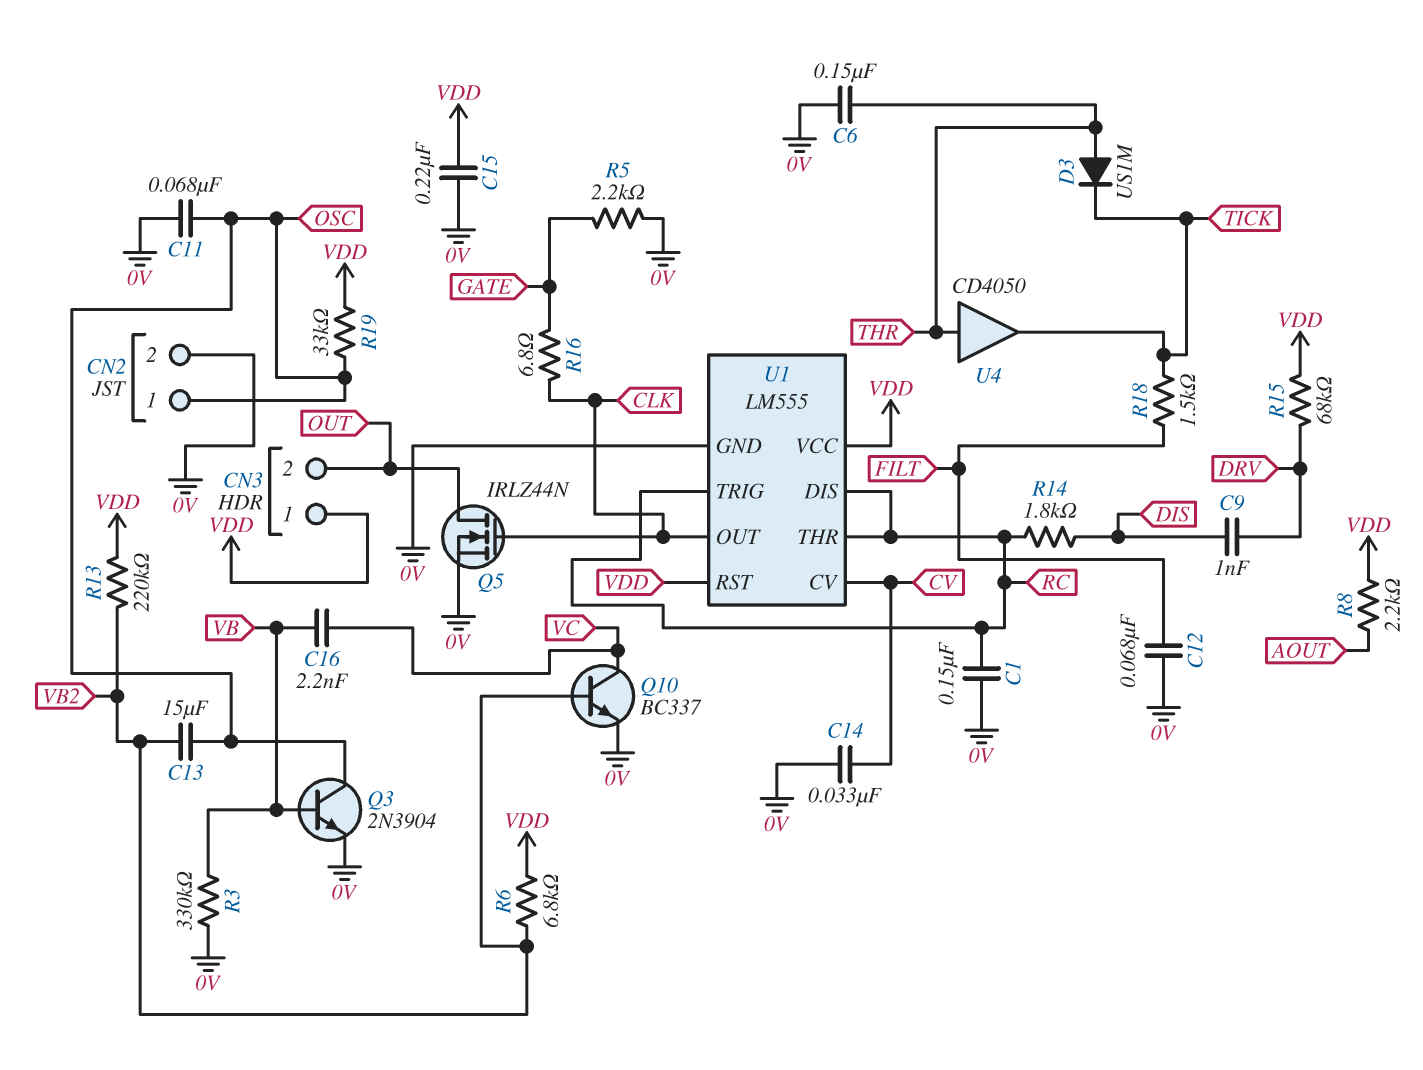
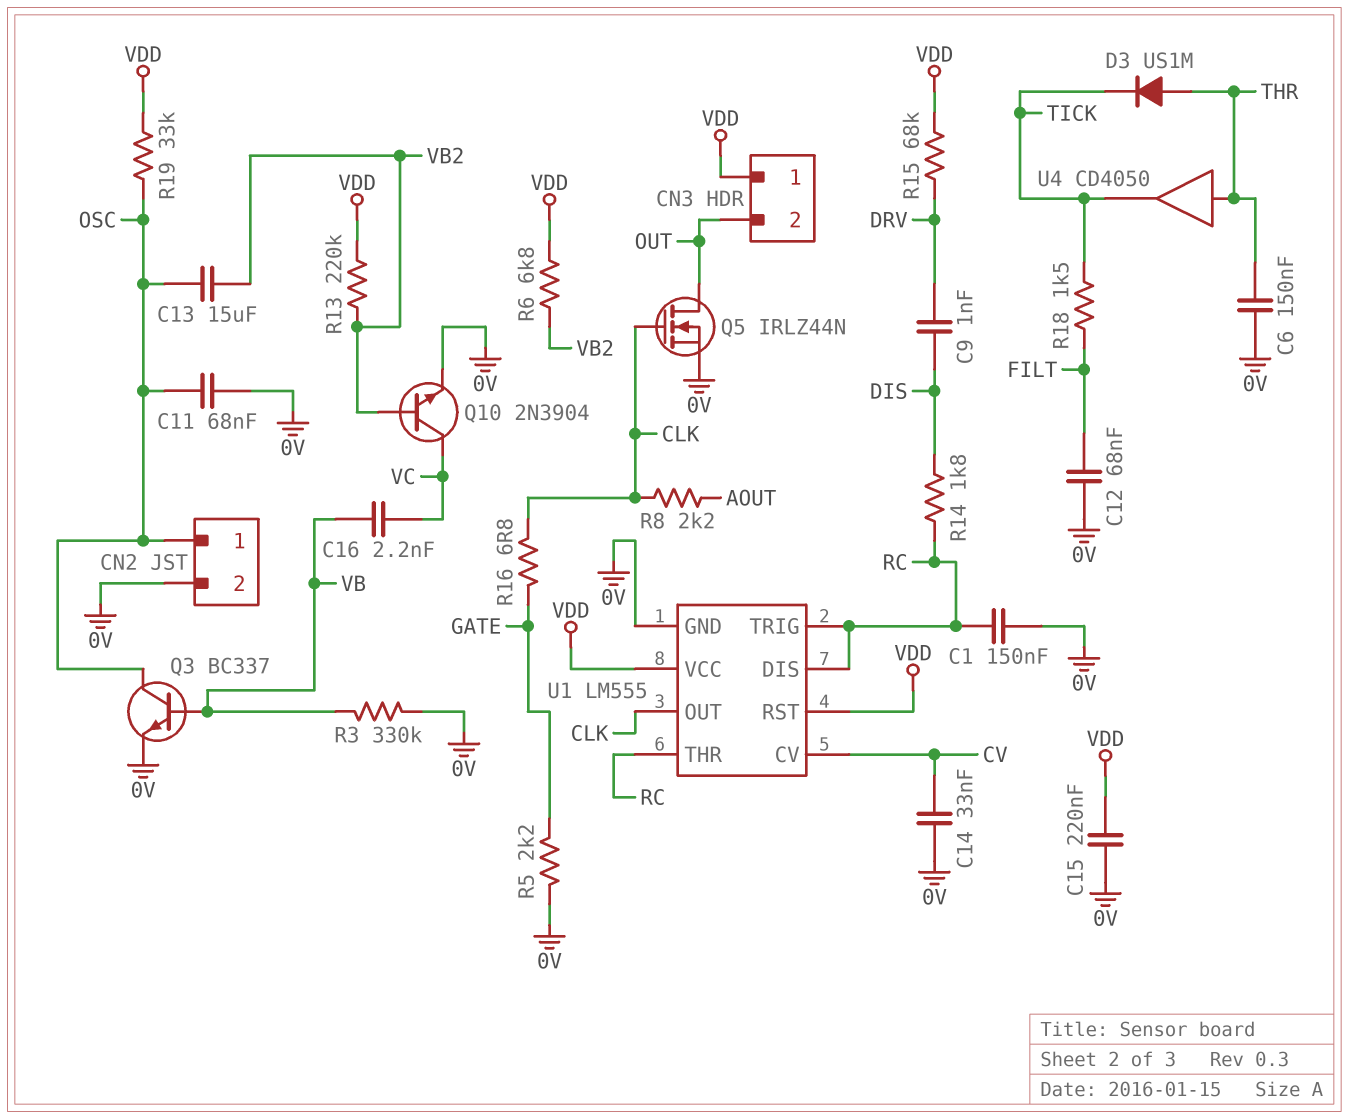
Q3: NPN 2N3904 (B VB, C OSC, E 0V) -> NPN BC337 (B VB, C OSC, E 0V)
Q10: NPN BC337 (B VB2, C VC, E 0V) -> NPN 2N3904 (B VB2, C VC, E 0V)
R8: 2.2k (AOUT, VDD) -> 2.2k (AOUT, CLK)

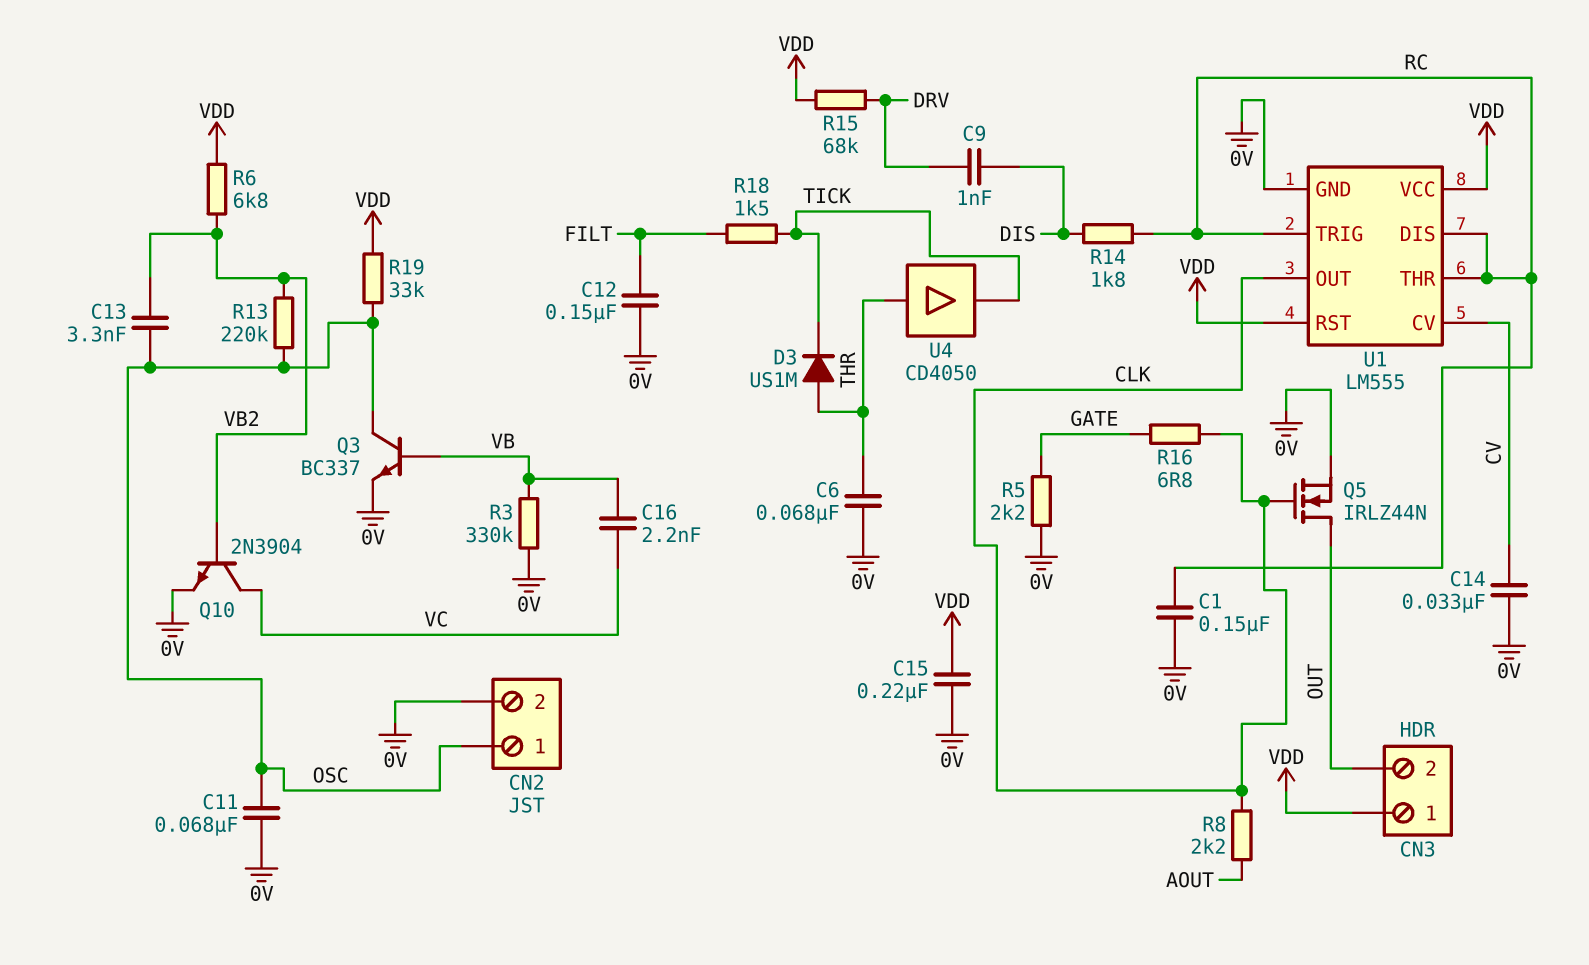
C6: 150nF (0V, THR) -> 68nF (0V, THR)
C12: 68nF (0V, FILT) -> 150nF (0V, FILT)
C13: 15uF (OSC, VB2) -> 3.3nF (OSC, VB2)
R13: 220k (VB2, VDD) -> 220k (OSC, VB2)

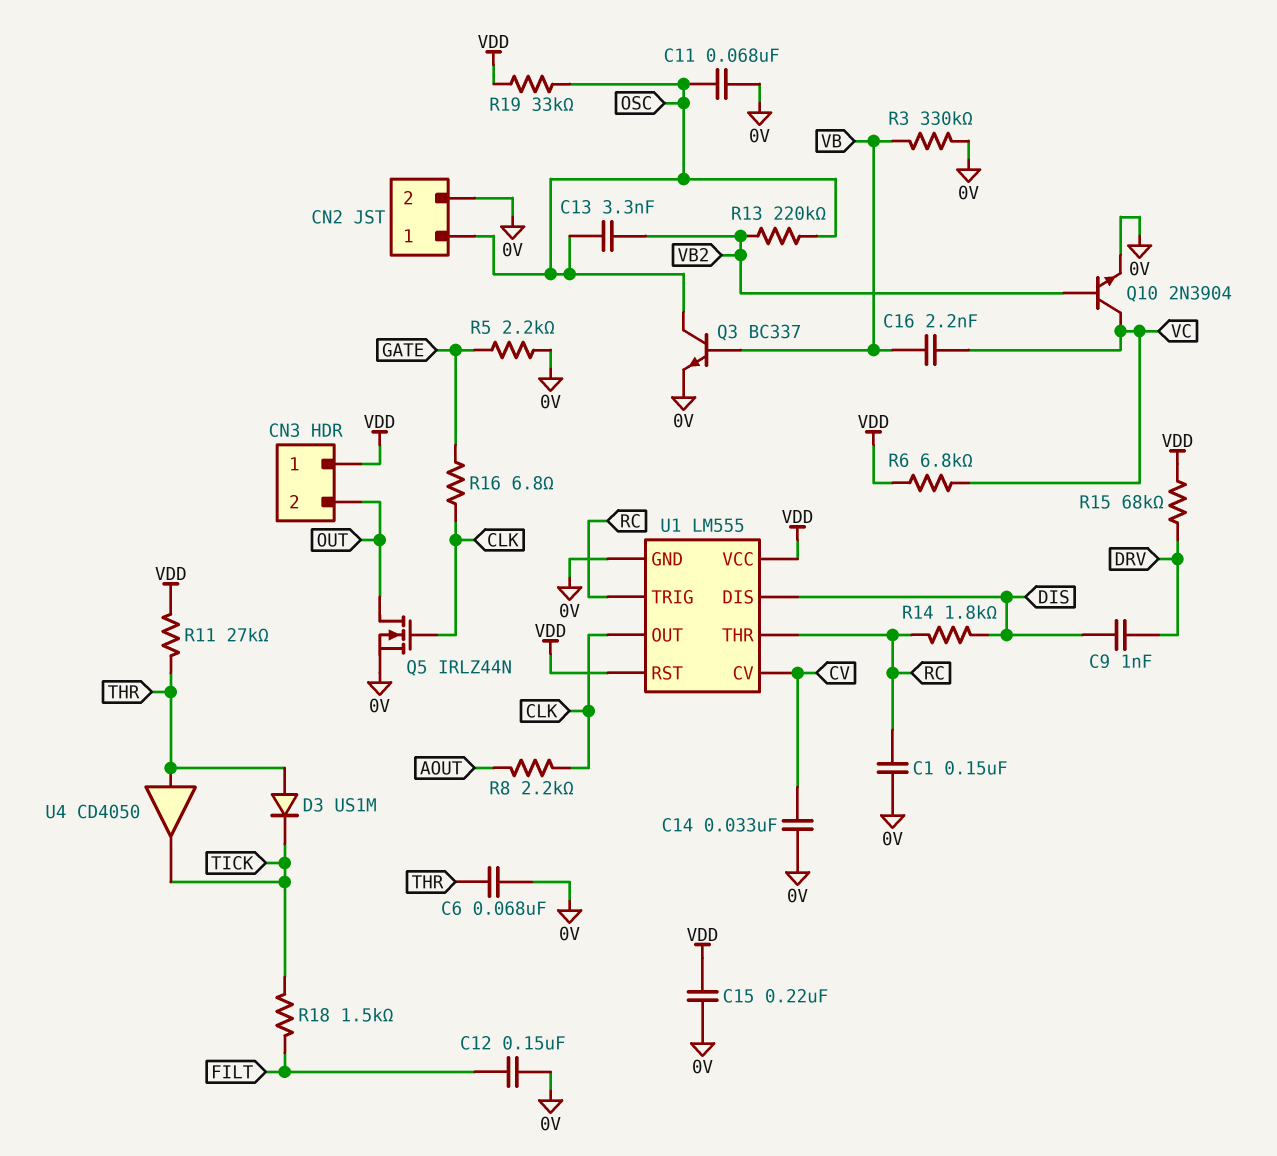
R6: 6.8k (VB2, VDD) -> 6.8k (VC, VDD)
R11: none -> 27k (THR, VDD)
U1 pin DIS: RC -> DIS

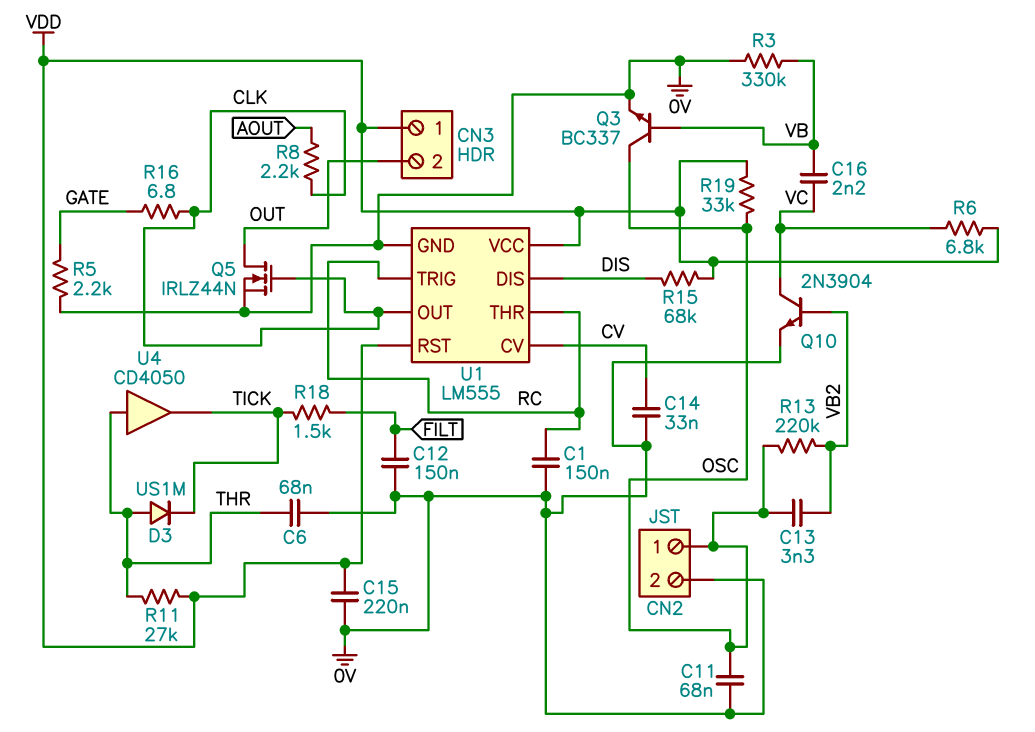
C9: 1nF (DIS, DRV) -> none
R14: 1.8k (DIS, RC) -> none
R15: 68k (DRV, VDD) -> 68k (DIS, VDD)

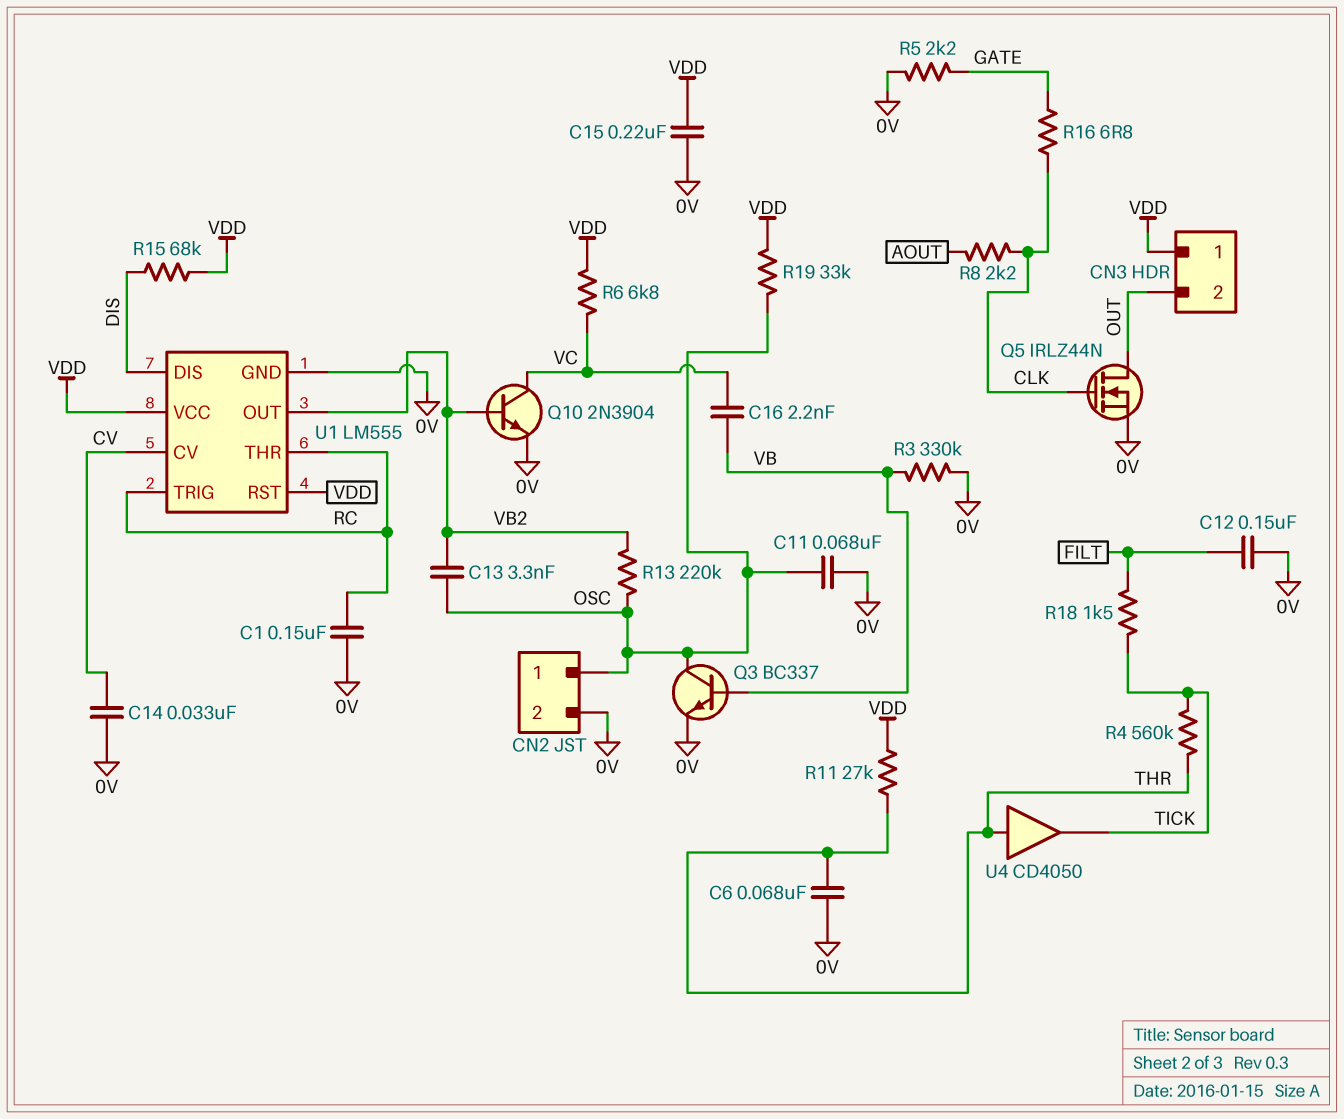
D3: diode US1M (A THR, K TICK) -> none
R4: none -> 560k (THR, TICK)
U1 pin OUT: CLK -> VB2

